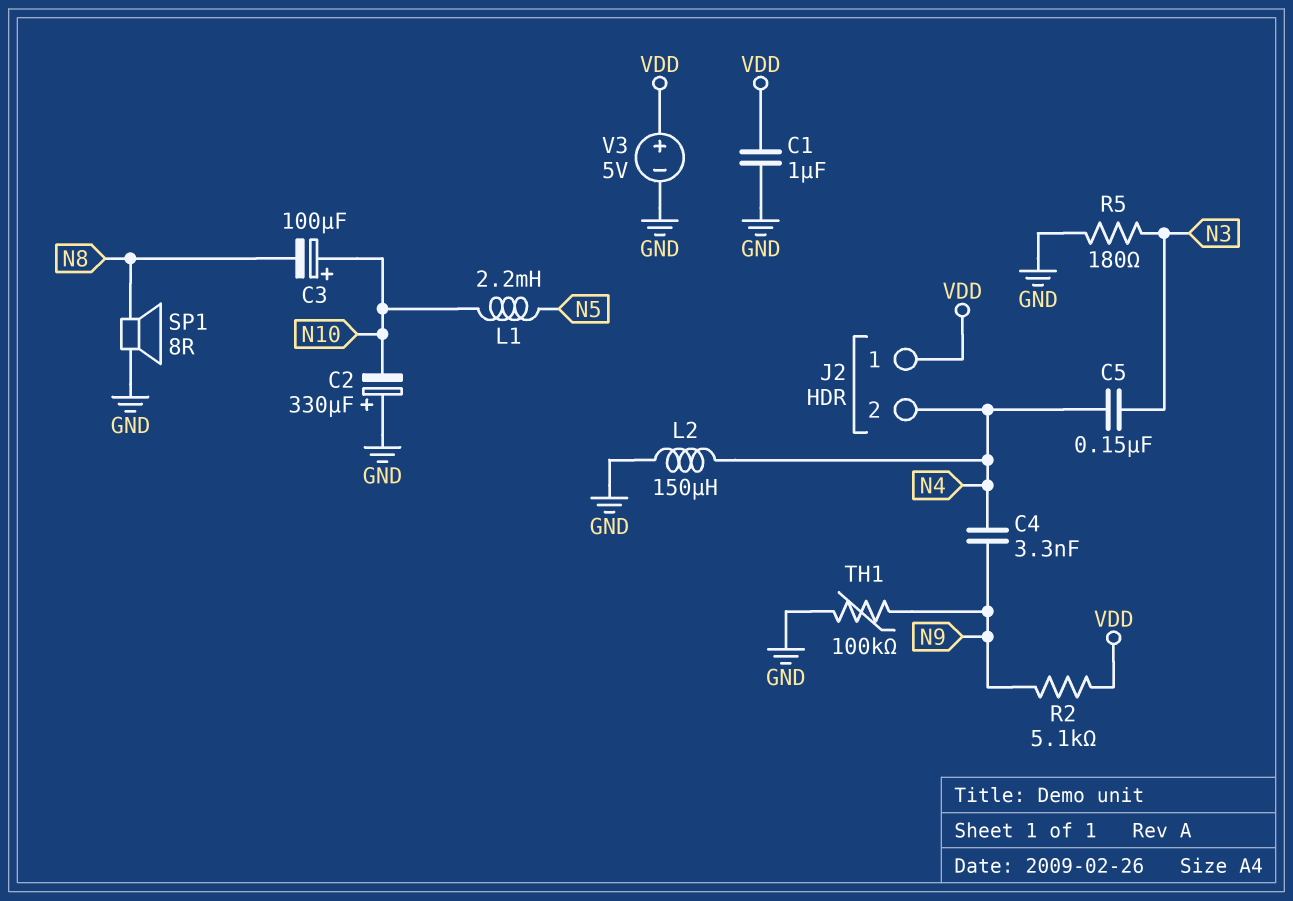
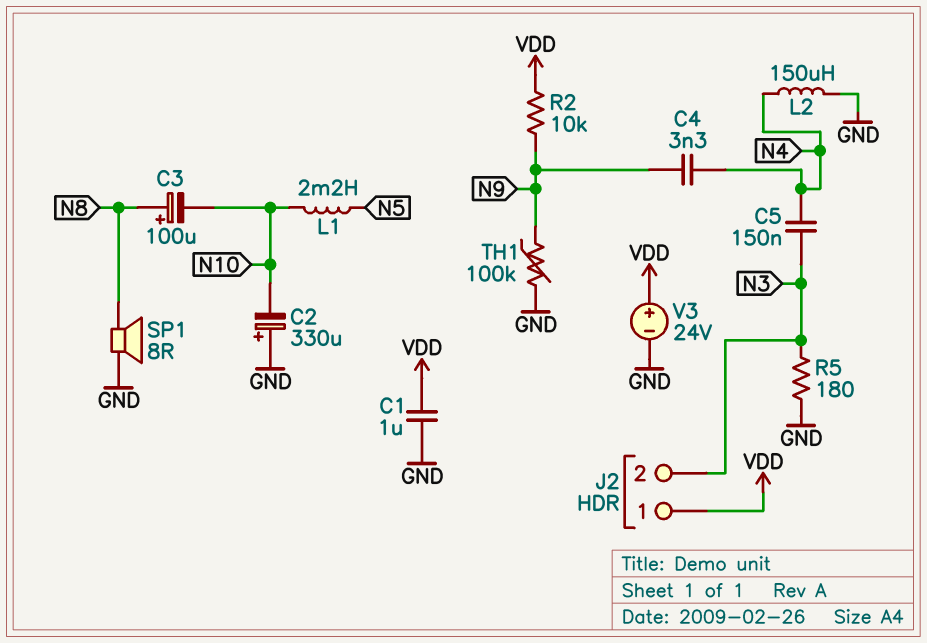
C3: 100uF (plus N10, minus N8) -> 100uF (plus N8, minus N10)
J2 pin 2: N4 -> N3
R2: 5.1k (N9, VDD) -> 10k (N9, VDD)
V3: 5V (plus VDD, minus GND) -> 24V (plus VDD, minus GND)

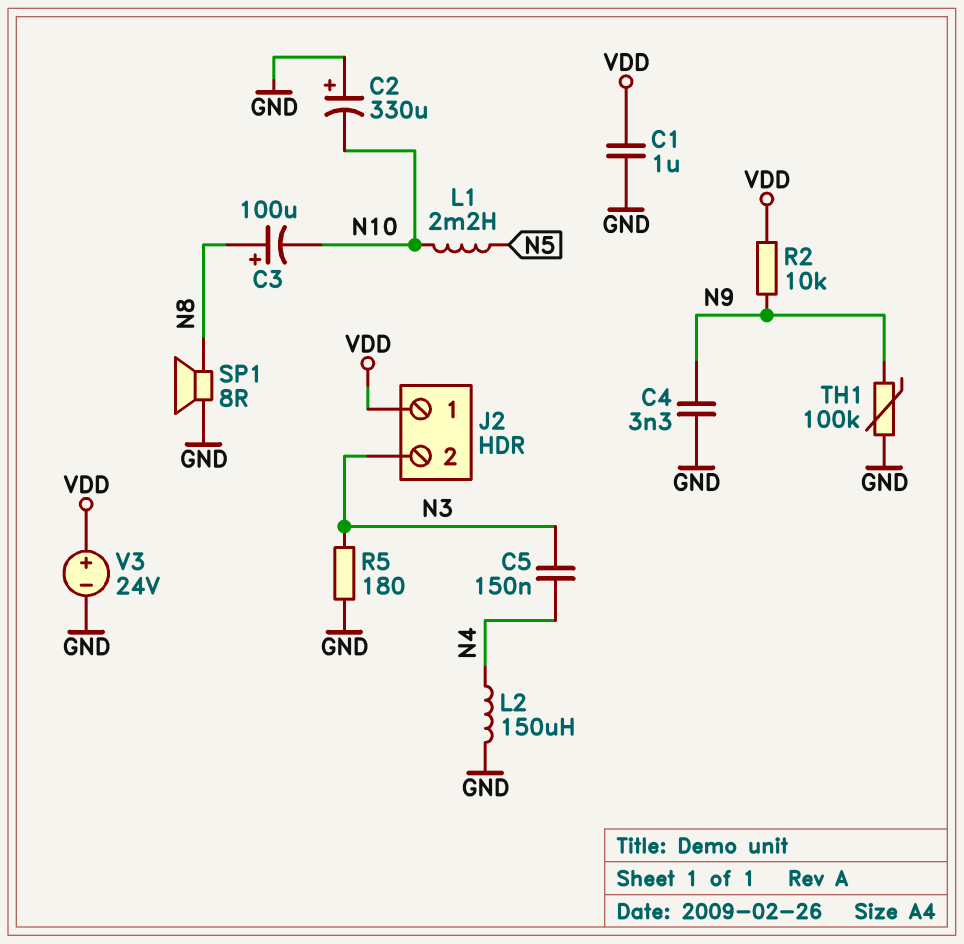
C4: 3.3nF (N4, N9) -> 3.3nF (GND, N9)

